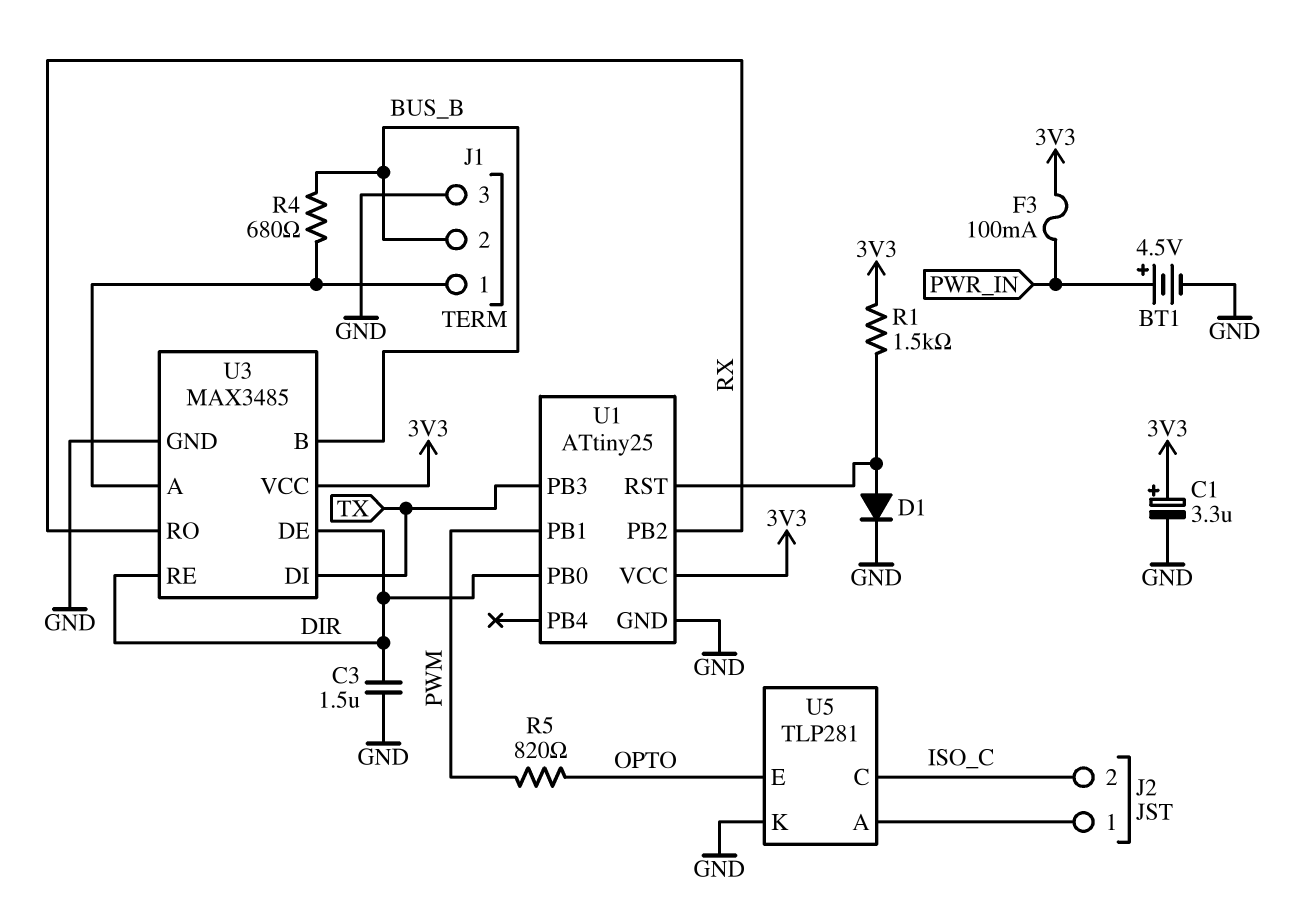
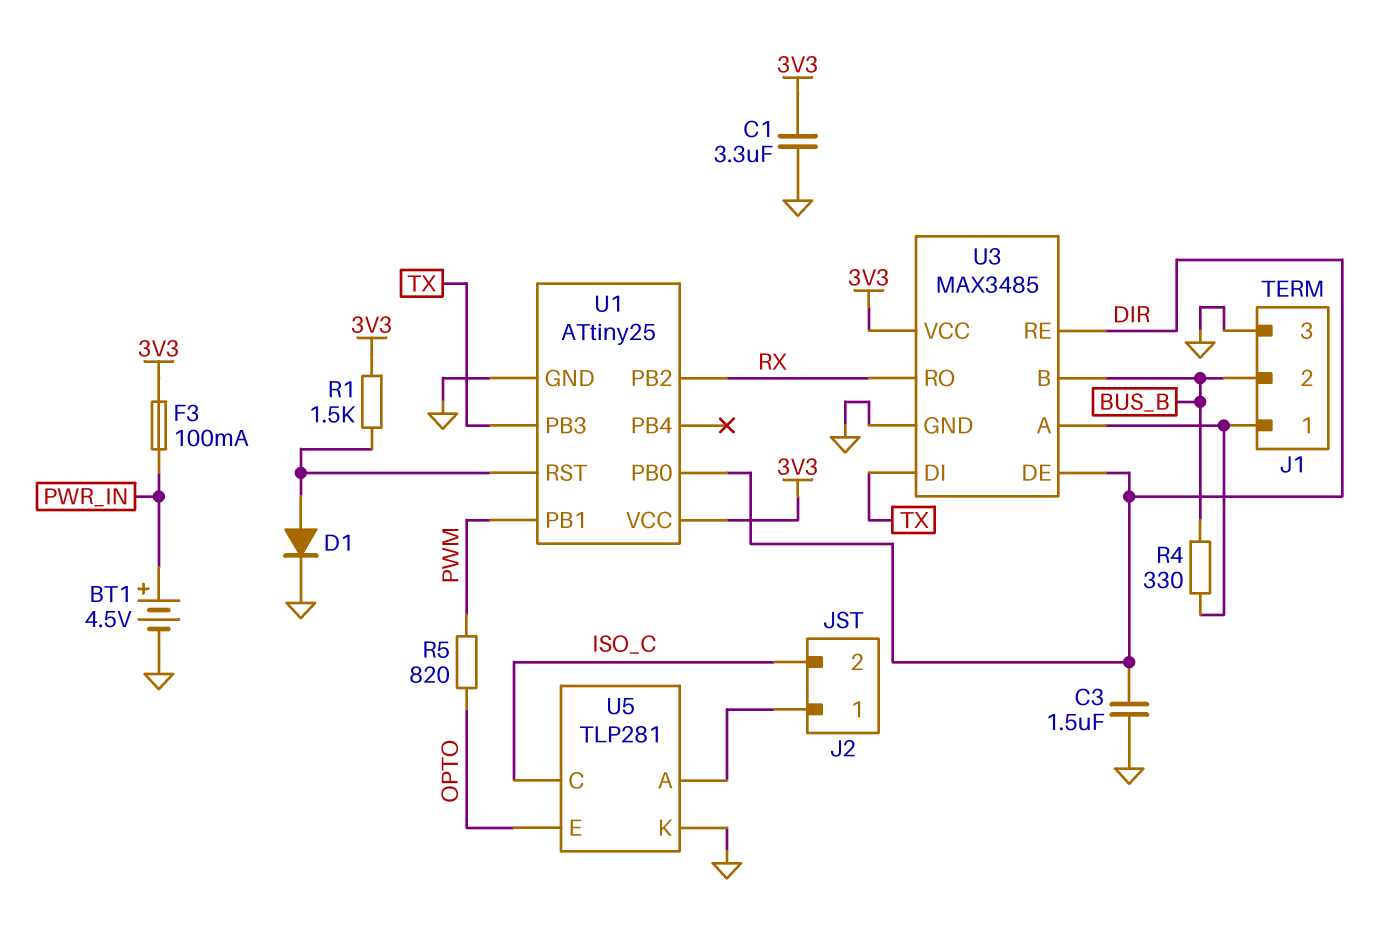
C1: 3.3uF (plus 3V3, minus GND) -> 3.3uF (3V3, GND)
R4: 680 (BUS_B, J1/1) -> 330 (BUS_B, J1/1)

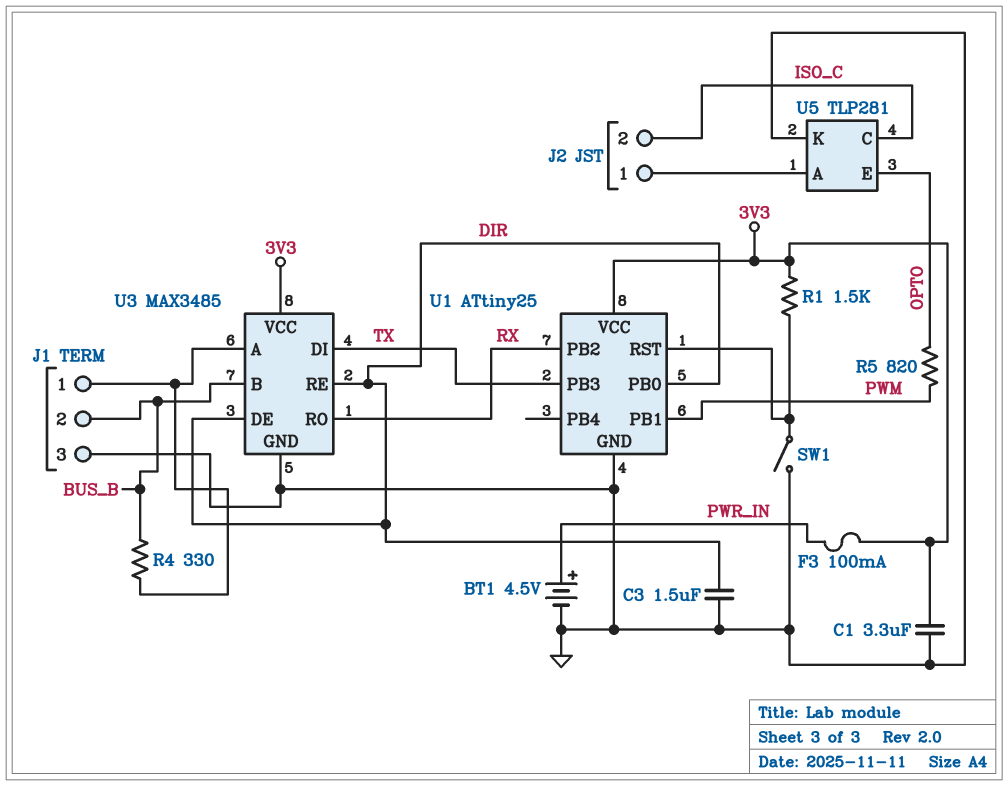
D1: diode (A U1/RST, K GND) -> none
SW1: none -> switch (GND, U1/RST)

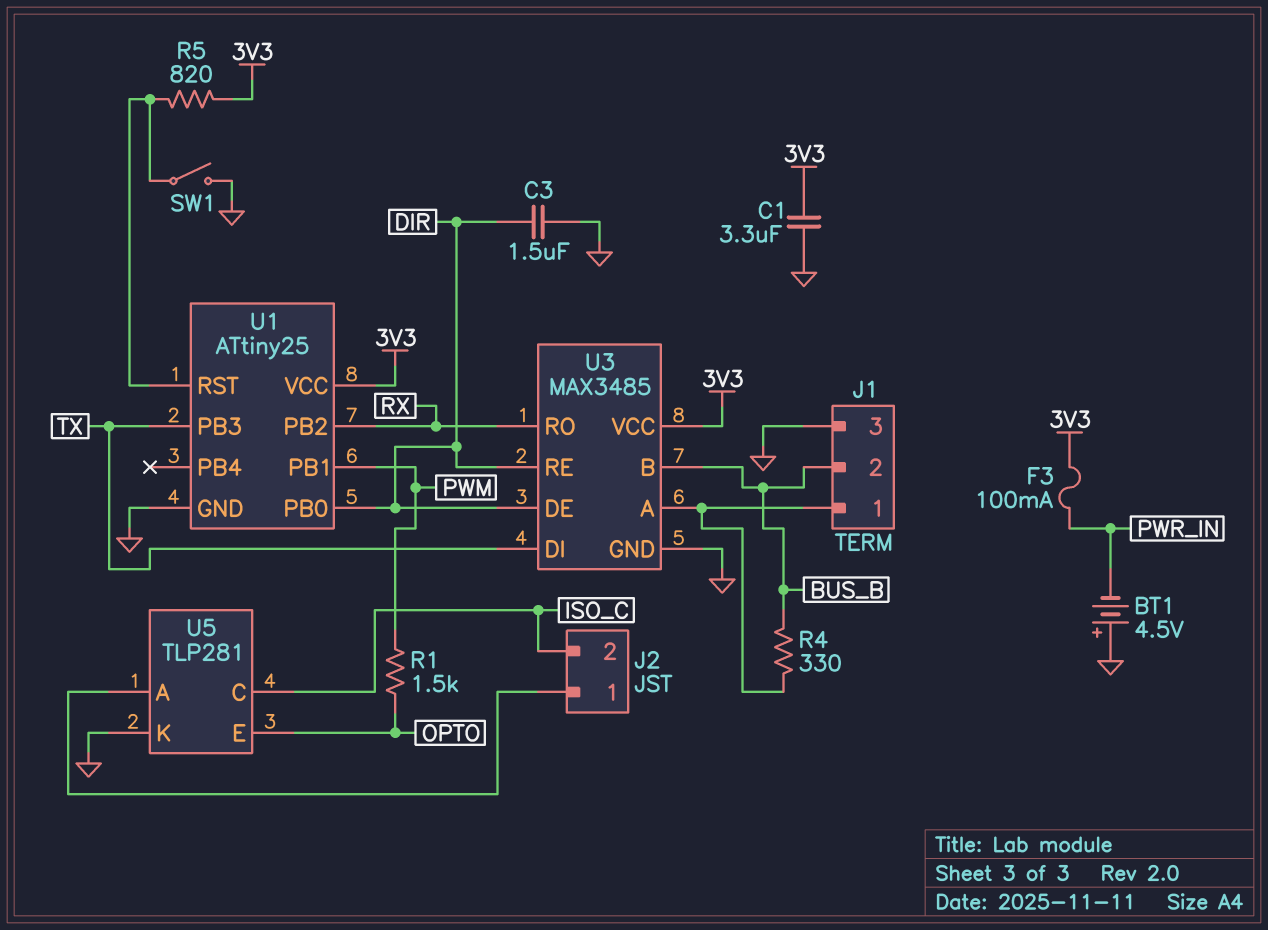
BT1: 4.5V (plus PWR_IN, minus GND) -> 4.5V (plus GND, minus PWR_IN)
R1: 1.5k (3V3, U1/RST) -> 1.5k (OPTO, PWM)
R5: 820 (OPTO, PWM) -> 820 (3V3, U1/RST)

